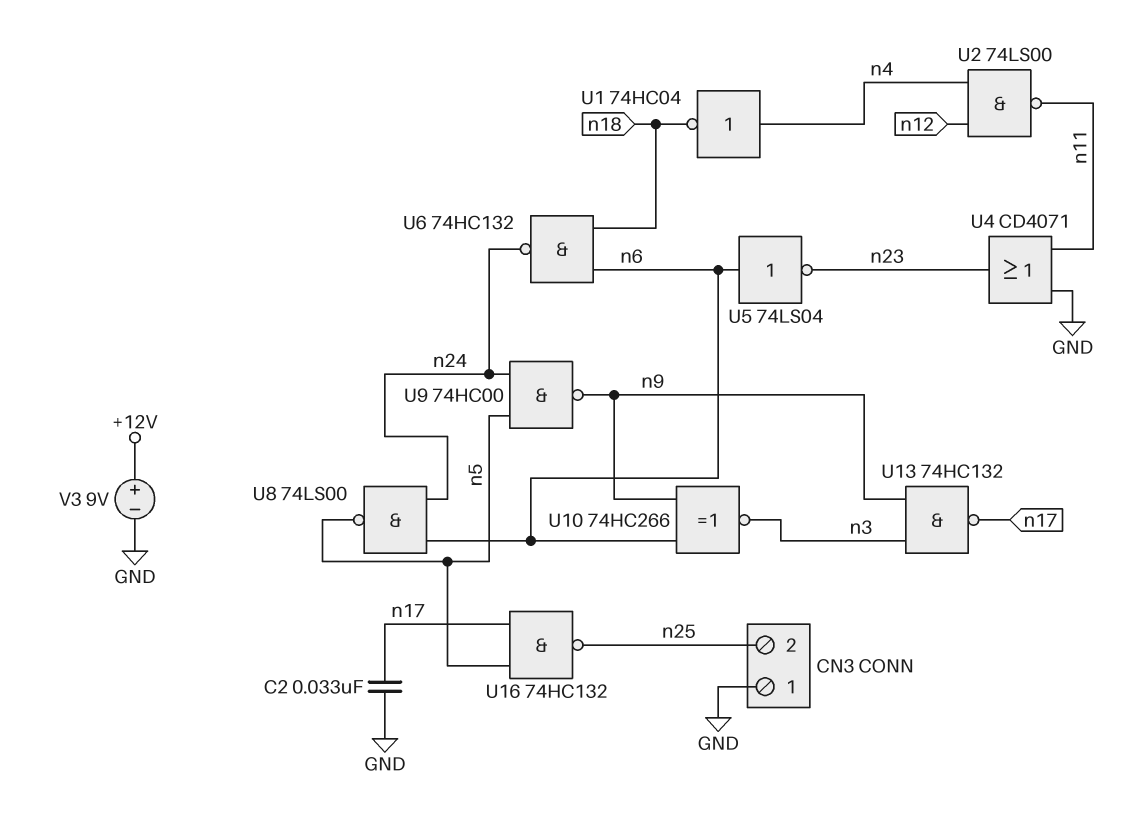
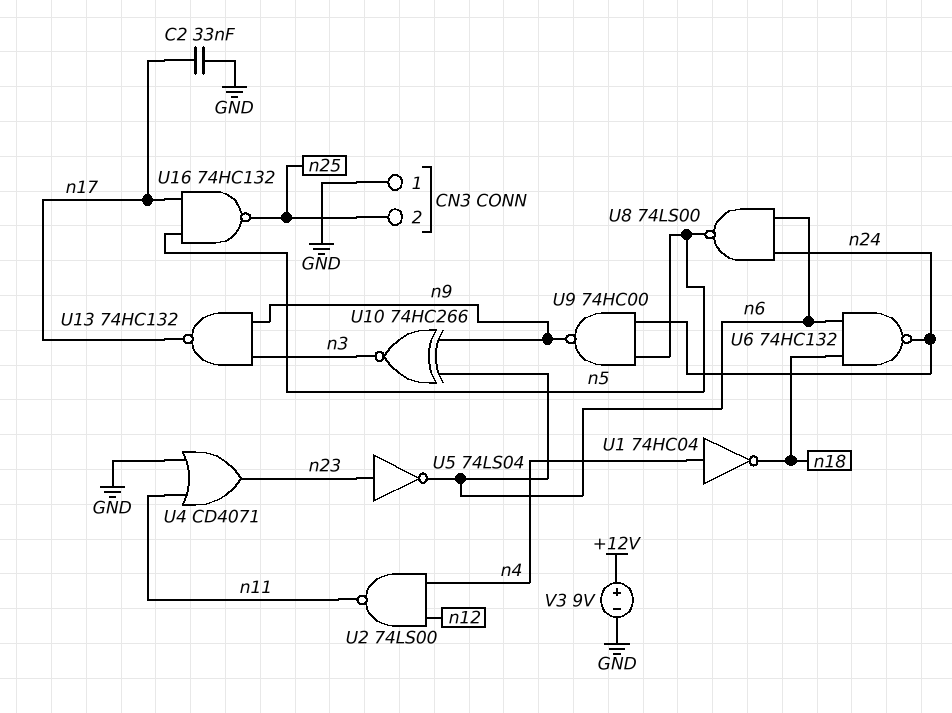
U5: NOT 74LS04 (in n6, out n23) -> NOT 74LS04 (in n23, out n6)

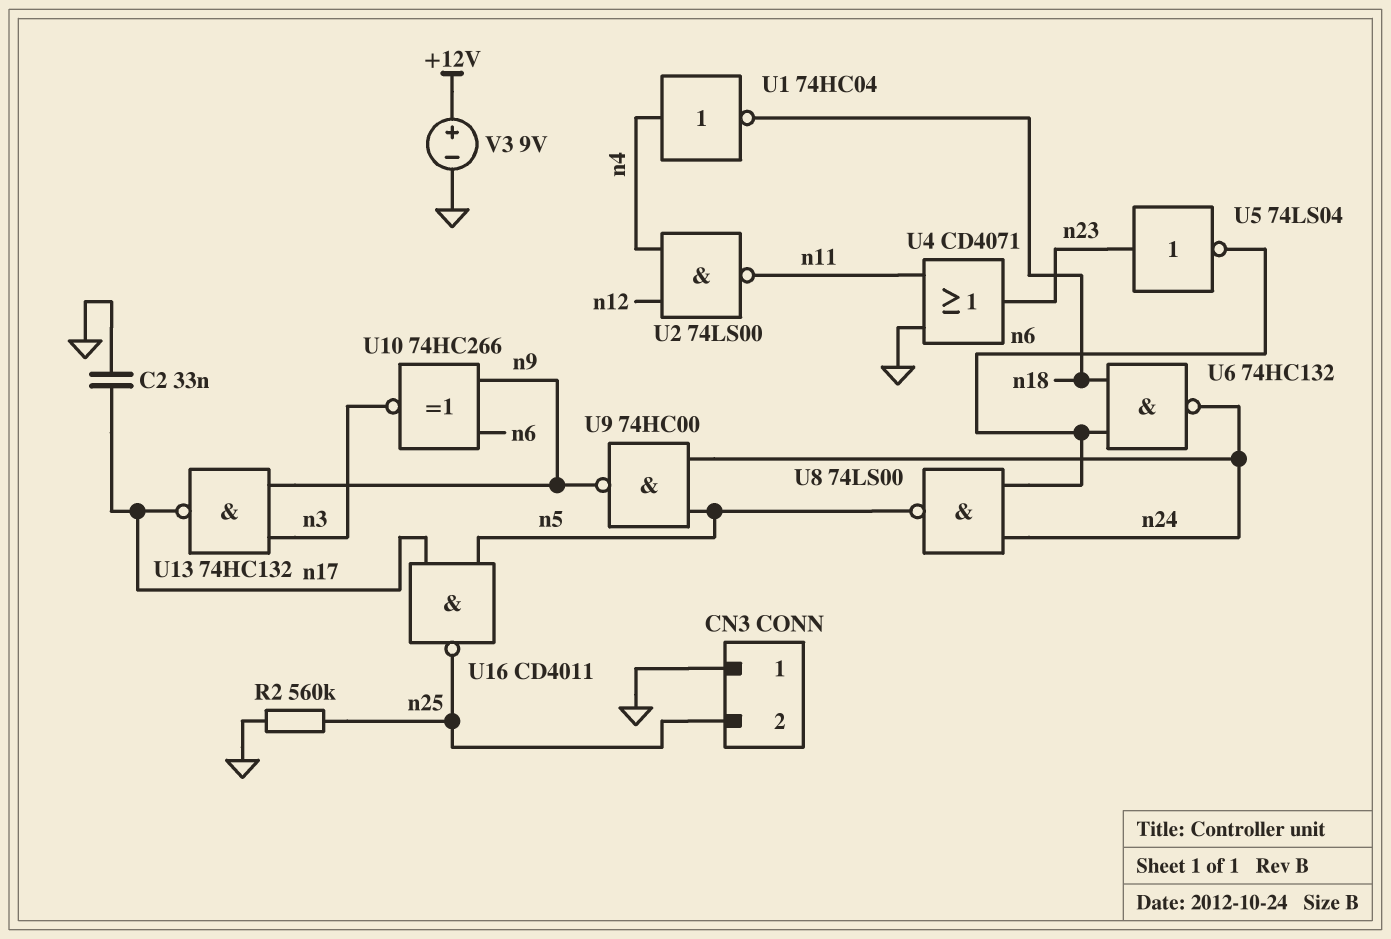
R2: none -> 560k (GND, n25)
U16: NAND 74HC132 (in n5, in n17, out n25) -> NAND CD4011 (in n5, in n17, out n25)

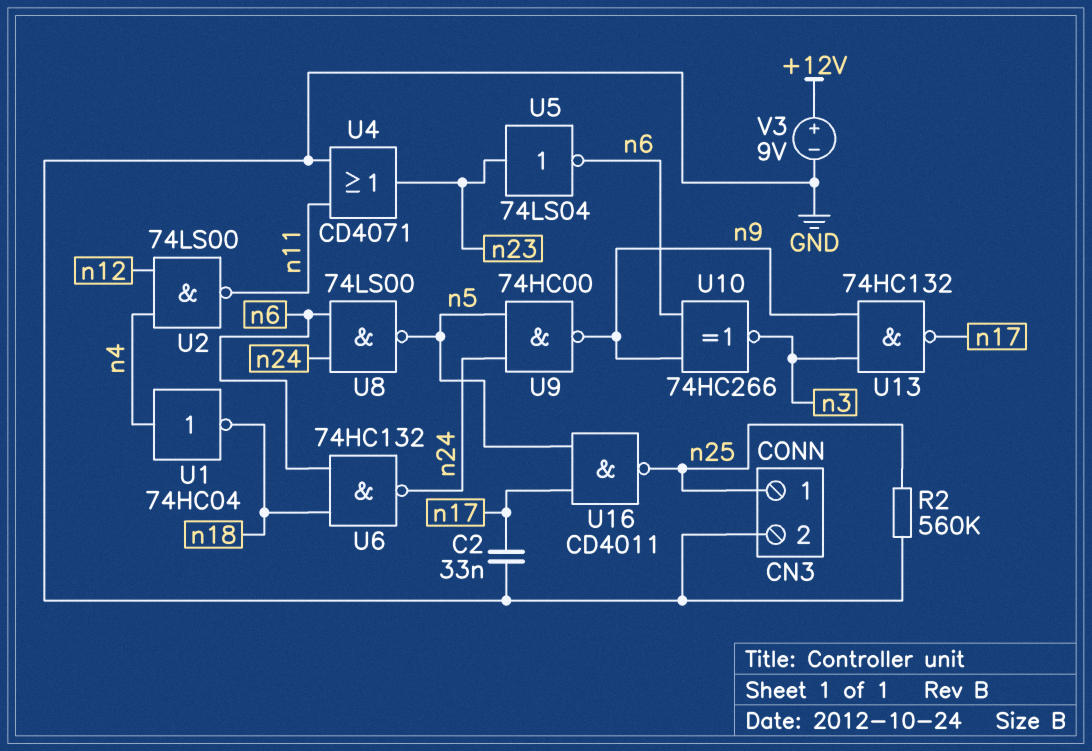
CN3 pin 1: GND -> n25
CN3 pin 2: n25 -> GND

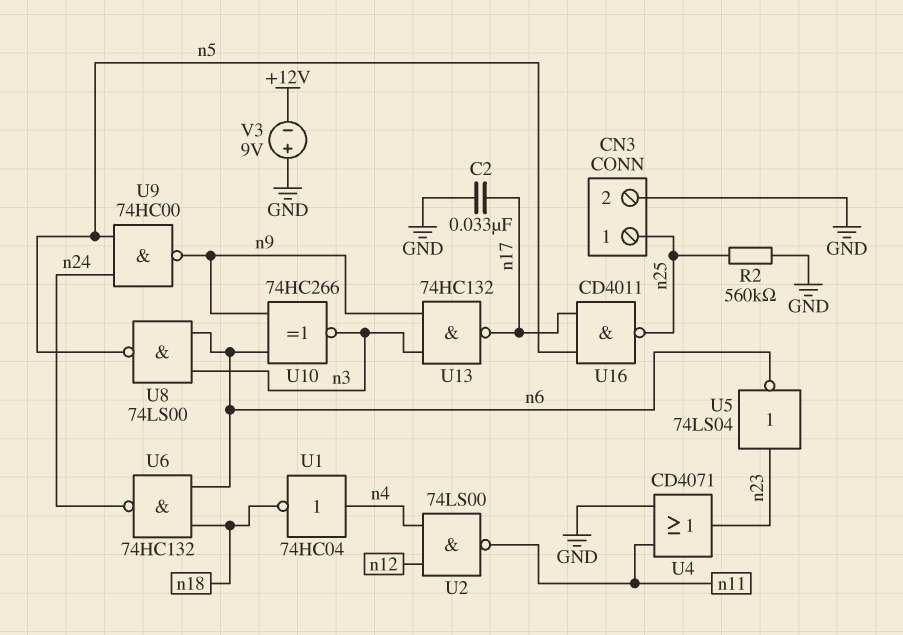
U8: NAND 74LS00 (in n6, in n24, out n5) -> NAND 74LS00 (in n3, in n6, out n5)
V3: 9V (plus +12V, minus GND) -> 9V (plus GND, minus +12V)

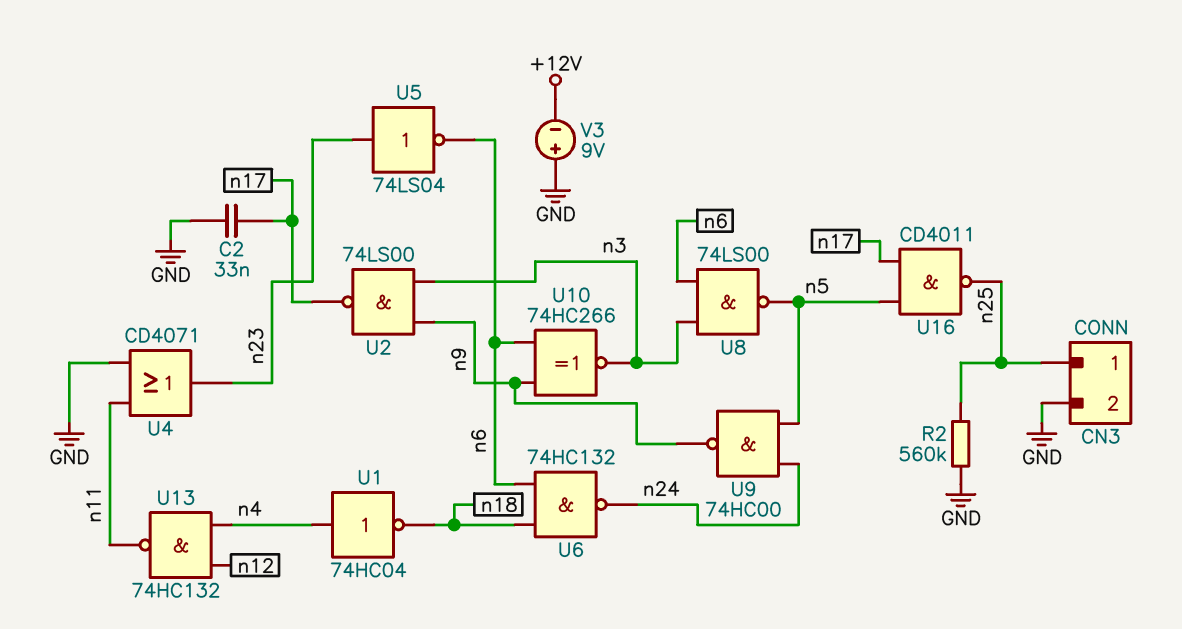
U2: NAND 74LS00 (in n4, in n12, out n11) -> NAND 74LS00 (in n3, in n9, out n17)
U13: NAND 74HC132 (in n3, in n9, out n17) -> NAND 74HC132 (in n4, in n12, out n11)

